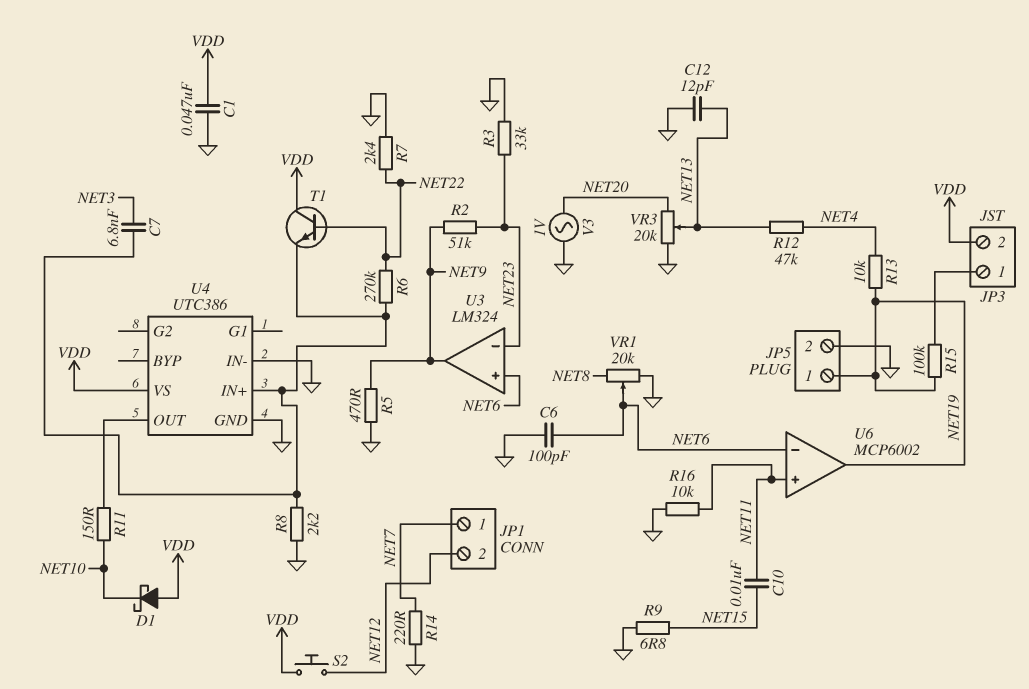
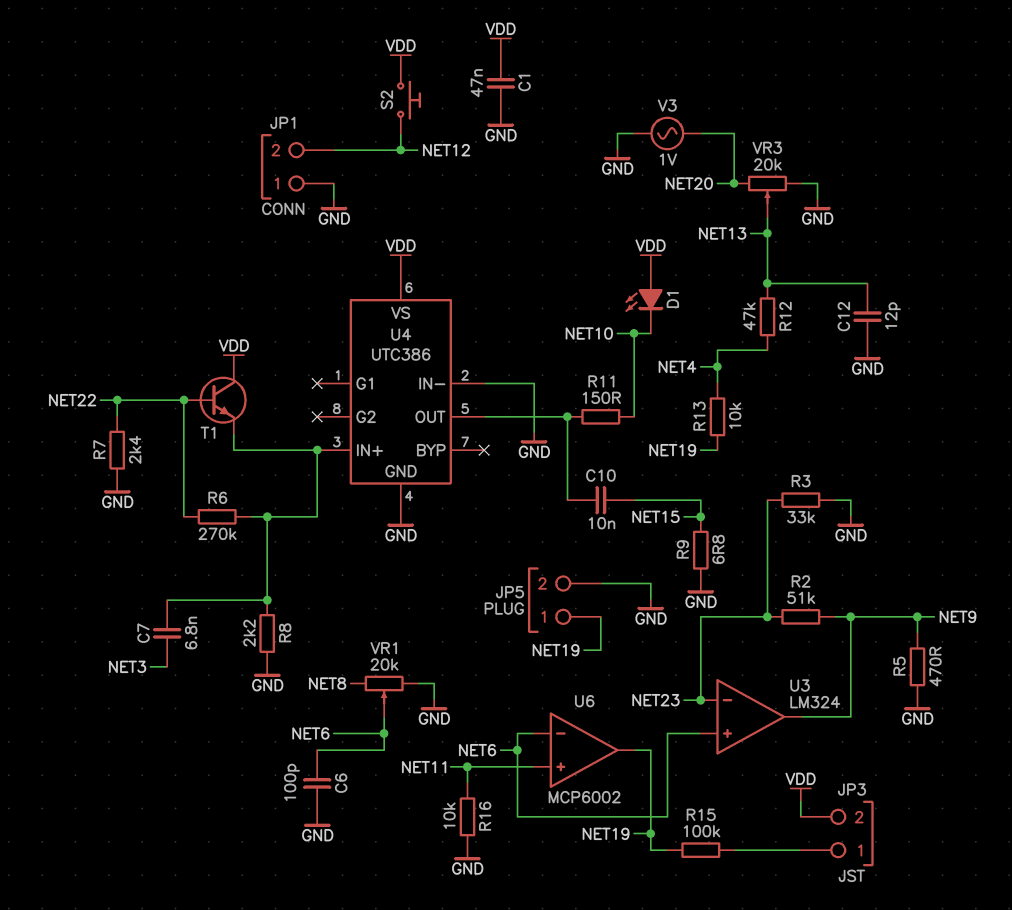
C10: 10nF (NET11, NET15) -> 10nF (NET15, U4/OUT)
D1: schottky (A VDD, K NET10) -> LED (A VDD, K NET10)
JP1 pin 1: NET7 -> GND
R14: 220 (GND, NET7) -> none

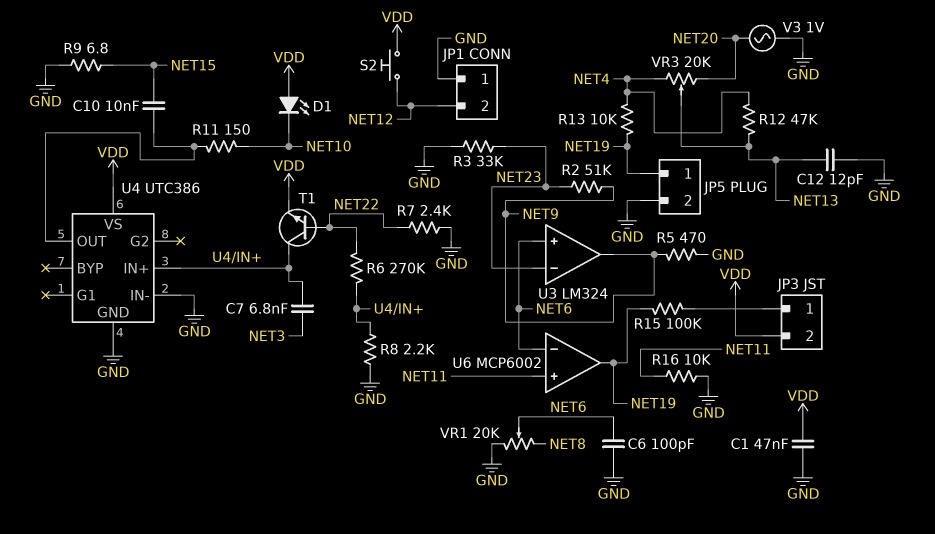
T1: NPN (B NET22, C VDD, E U4/IN+) -> NPN (B NET22, C U4/IN+, E VDD)
VR3: 20k (GND, NET20, wiper NET13) -> 20k (NET4, NET20, wiper NET13)

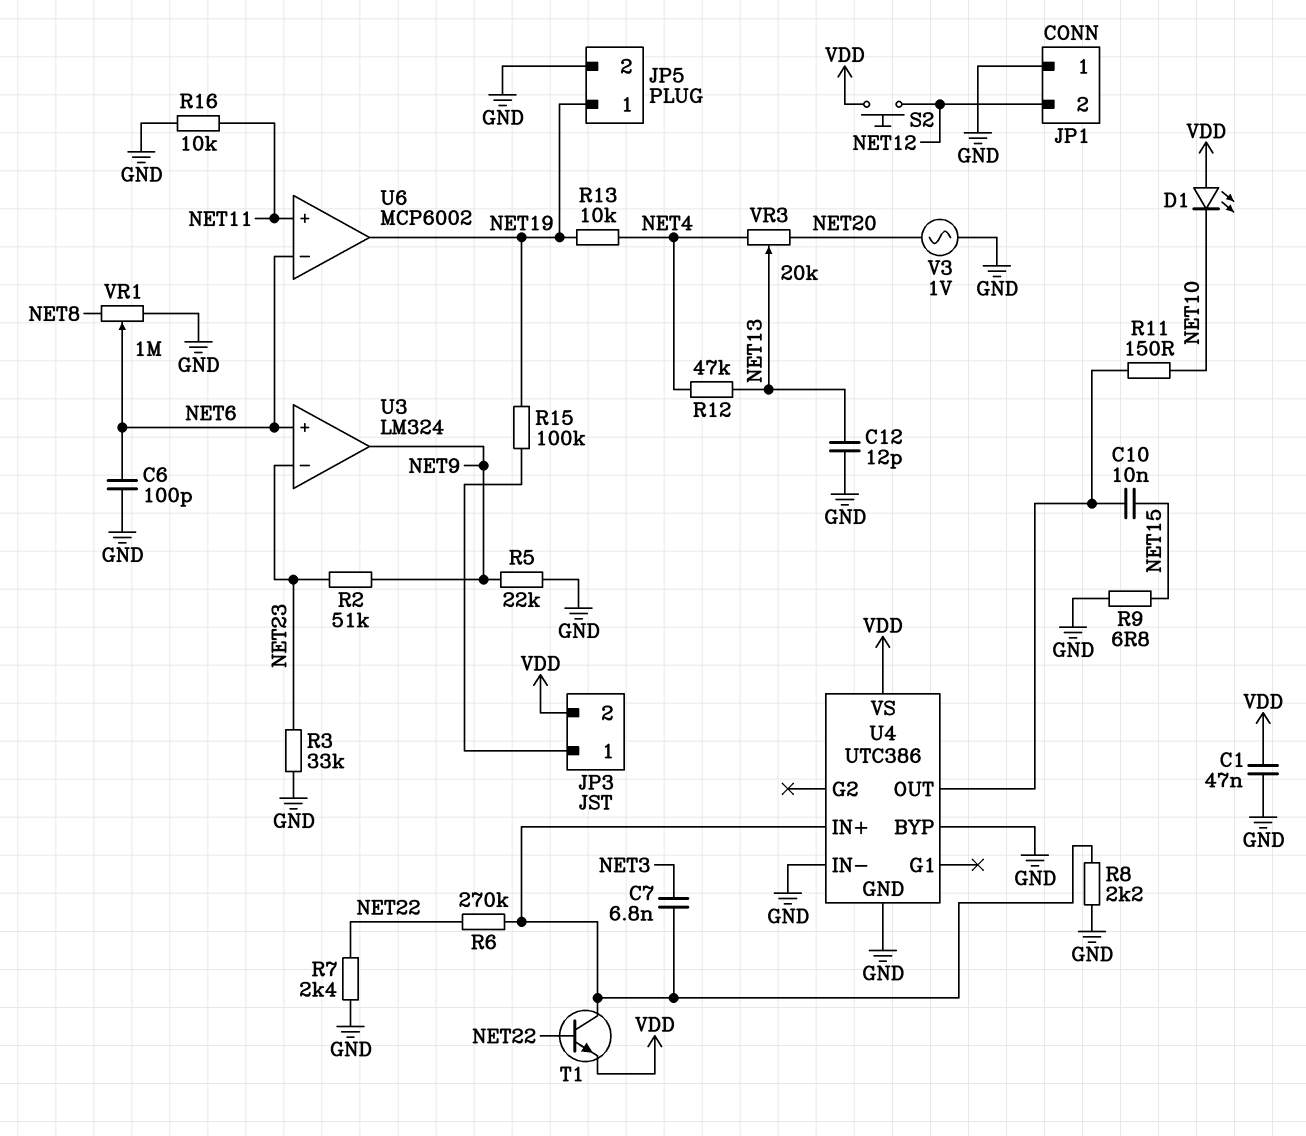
R5: 470 (GND, NET9) -> 22k (GND, NET9)
U4 pin BYP: none -> GND
VR1: 20k (GND, NET8, wiper NET6) -> 1M (GND, NET8, wiper NET6)

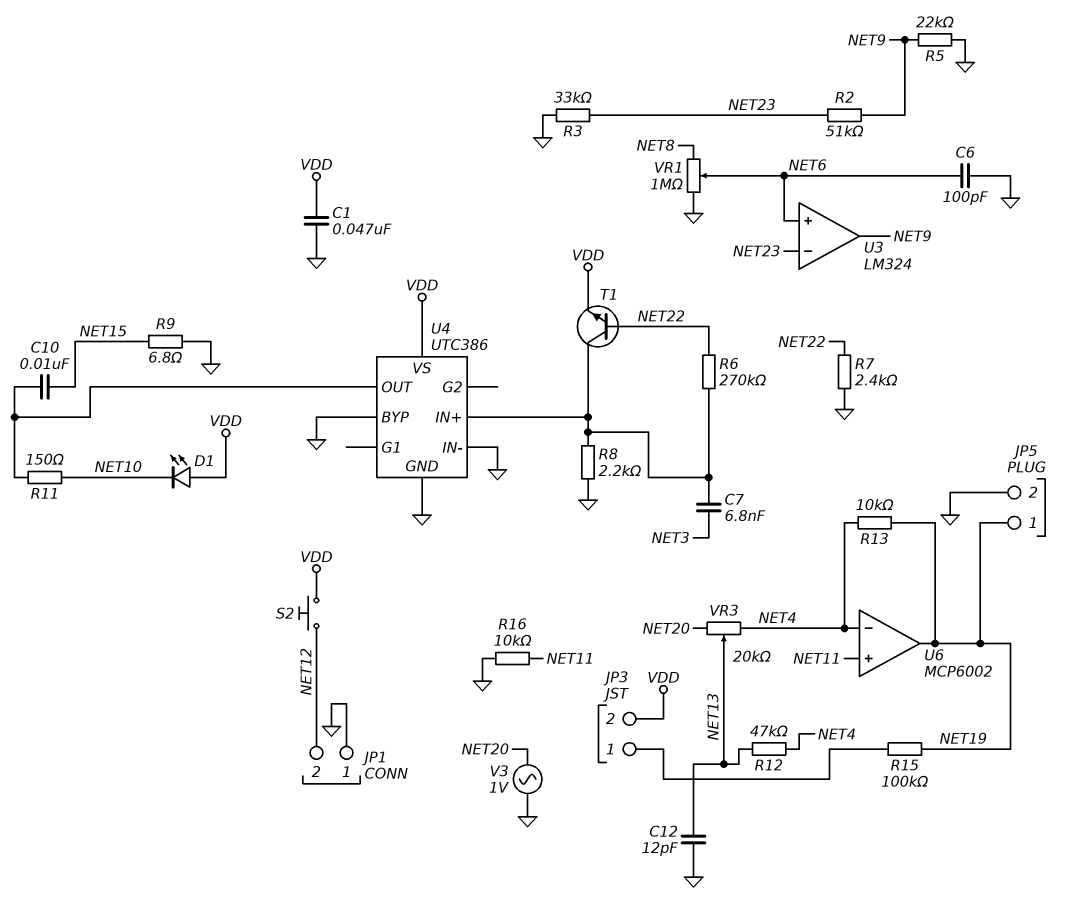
U6 pin in-: NET6 -> NET4

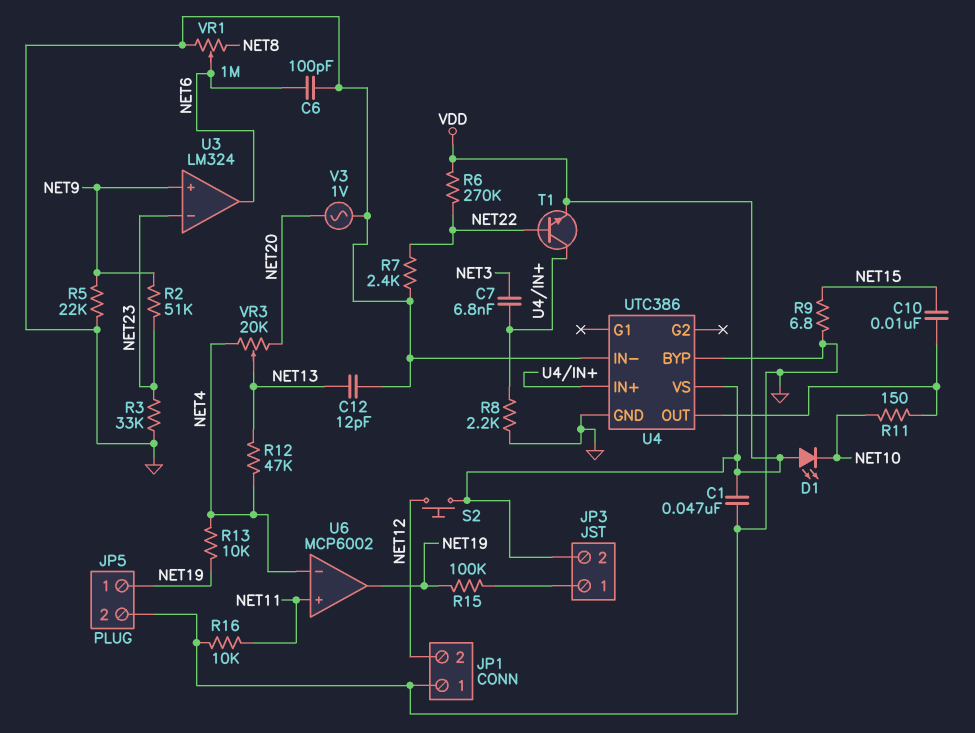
R6: 270k (NET22, U4/IN+) -> 270k (NET22, VDD)
U3 pin in+: NET6 -> NET9
U3 pin out: NET9 -> NET6

